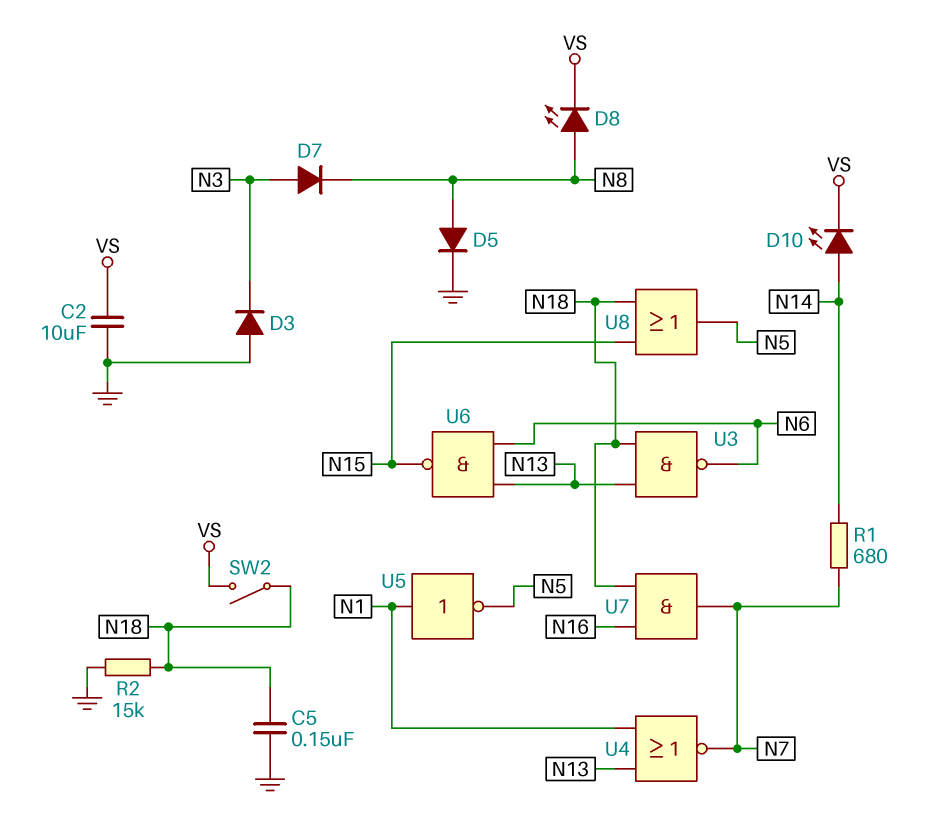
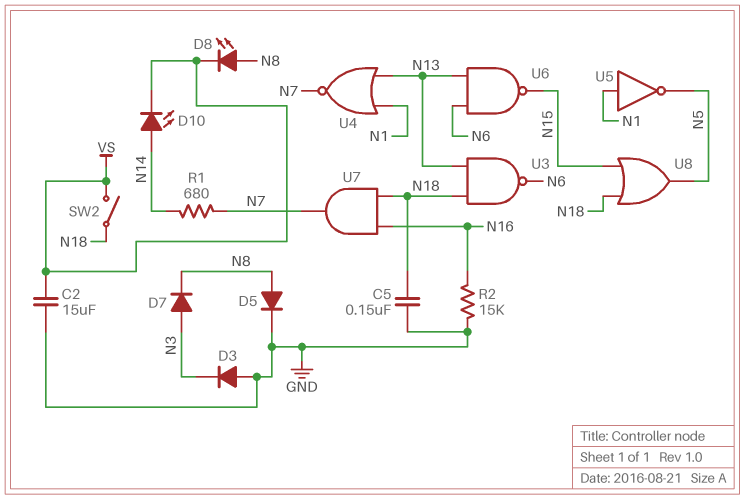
C2: 10uF (GND, VS) -> 15uF (GND, VS)
R2: 15k (GND, N18) -> 15k (GND, N16)

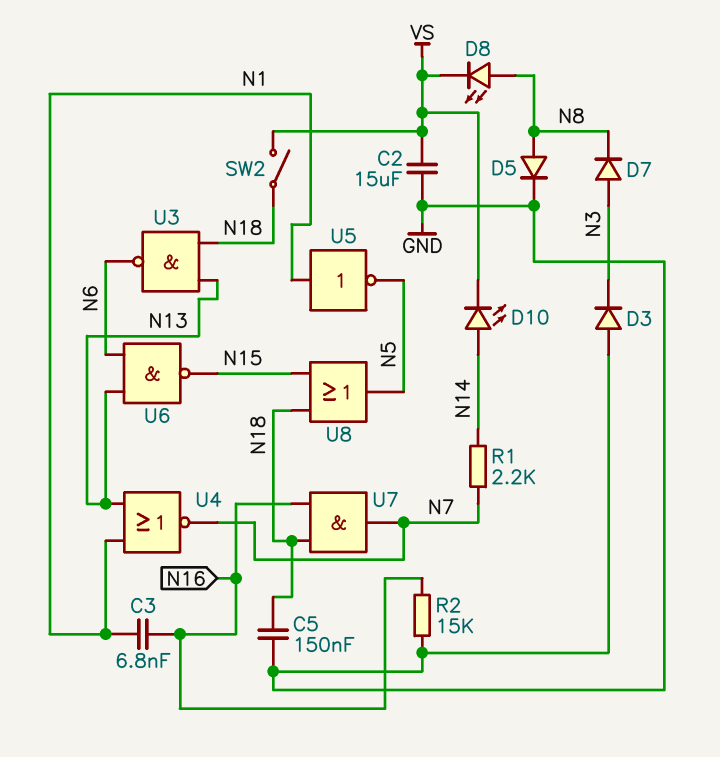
C3: none -> 6.8nF (N1, N16)
R1: 680 (N7, N14) -> 2.2k (N7, N14)

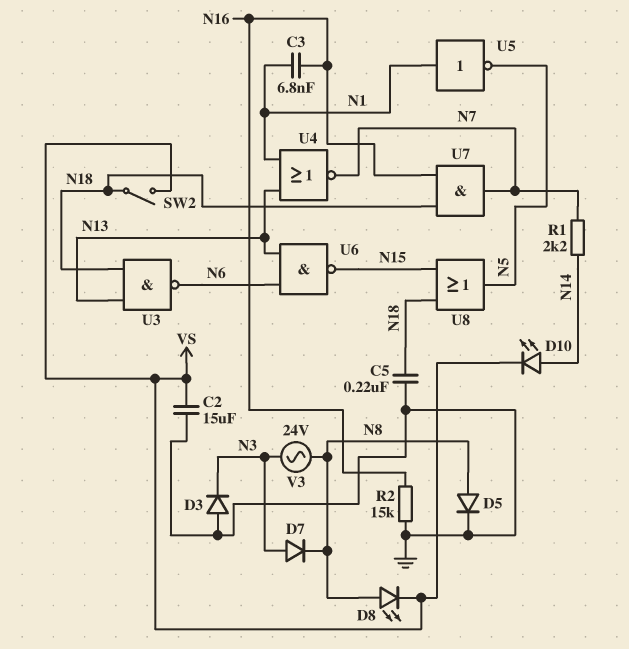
C5: 150nF (GND, N18) -> 220nF (GND, N18)
V3: none -> AC 24V (N3, N8)

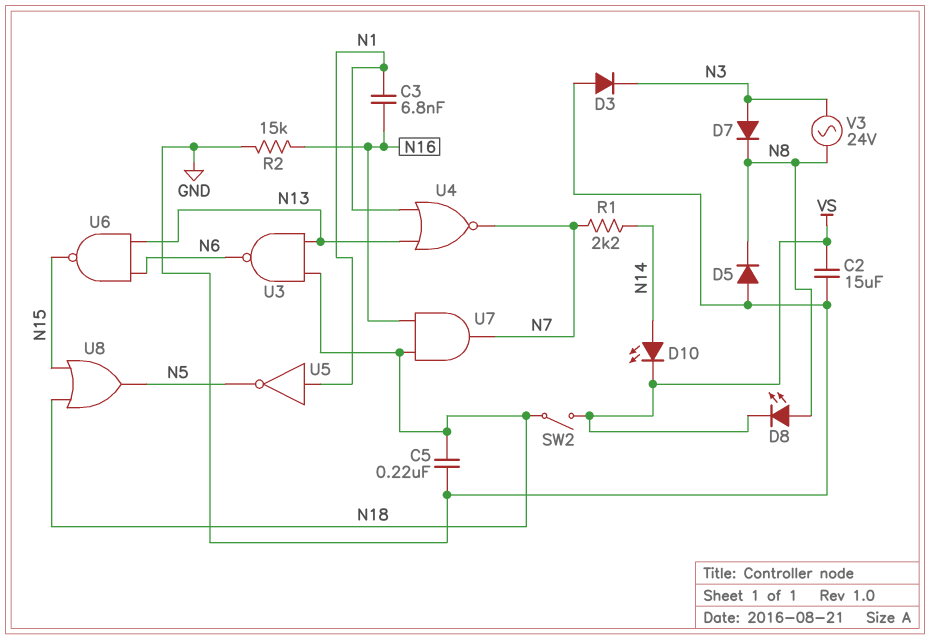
D5: diode (A N8, K GND) -> diode (A GND, K N8)

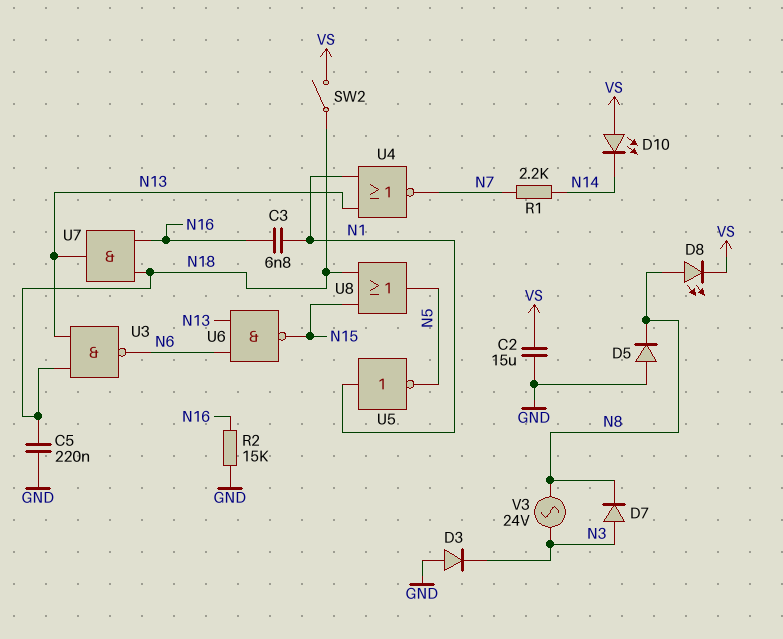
D10: LED (A N14, K VS) -> LED (A VS, K N14)
U7: AND (in N16, in N18, out N7) -> AND (in N16, in N18, out N13)

